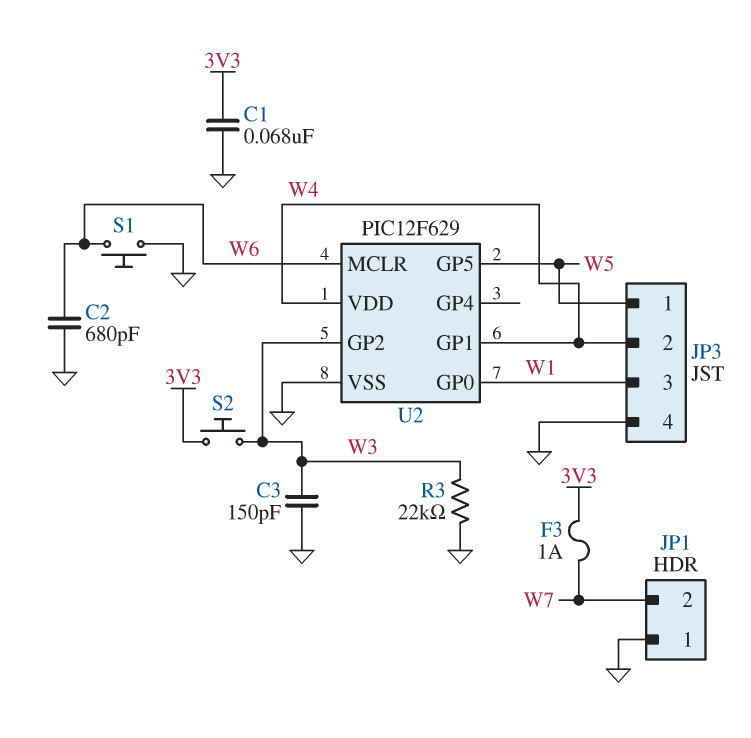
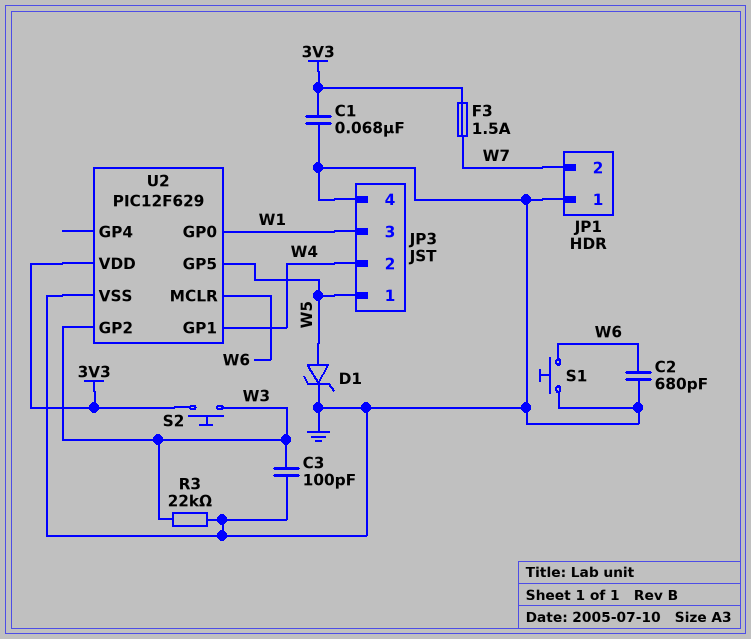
C3: 150pF (GND, W3) -> 100pF (GND, W3)
D1: none -> zener (A W5, K GND)
F3: 1A (3V3, W7) -> 1.5A (3V3, W7)
U2 pin VDD: W4 -> 3V3

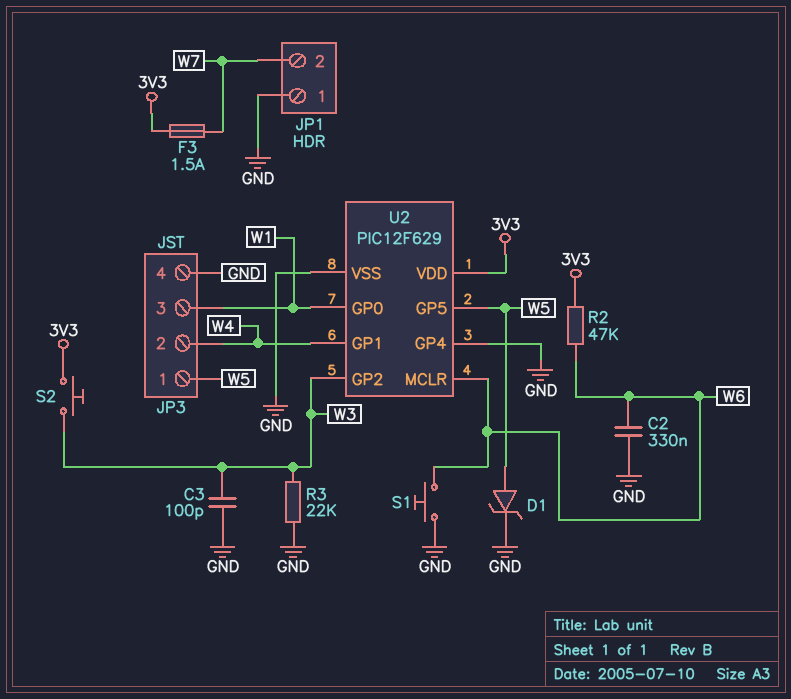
C1: 68nF (3V3, GND) -> none
C2: 680pF (GND, W6) -> 330nF (GND, W6)
R2: none -> 47k (3V3, W6)
U2 pin GP4: none -> GND

